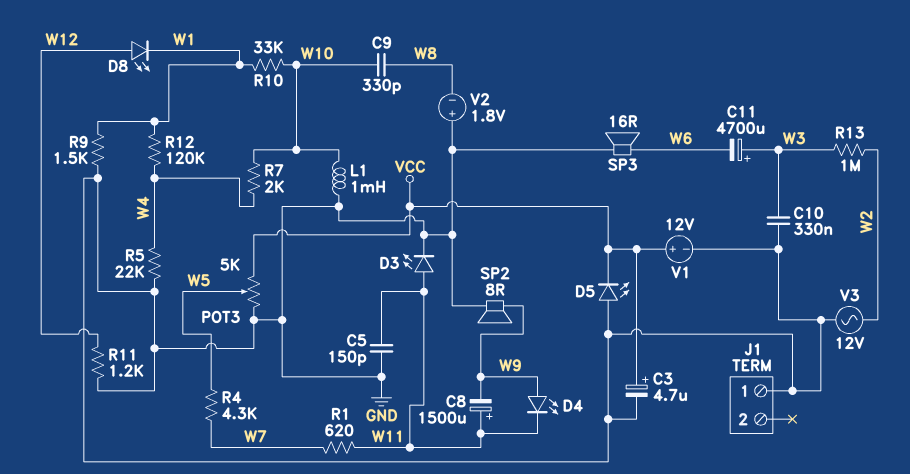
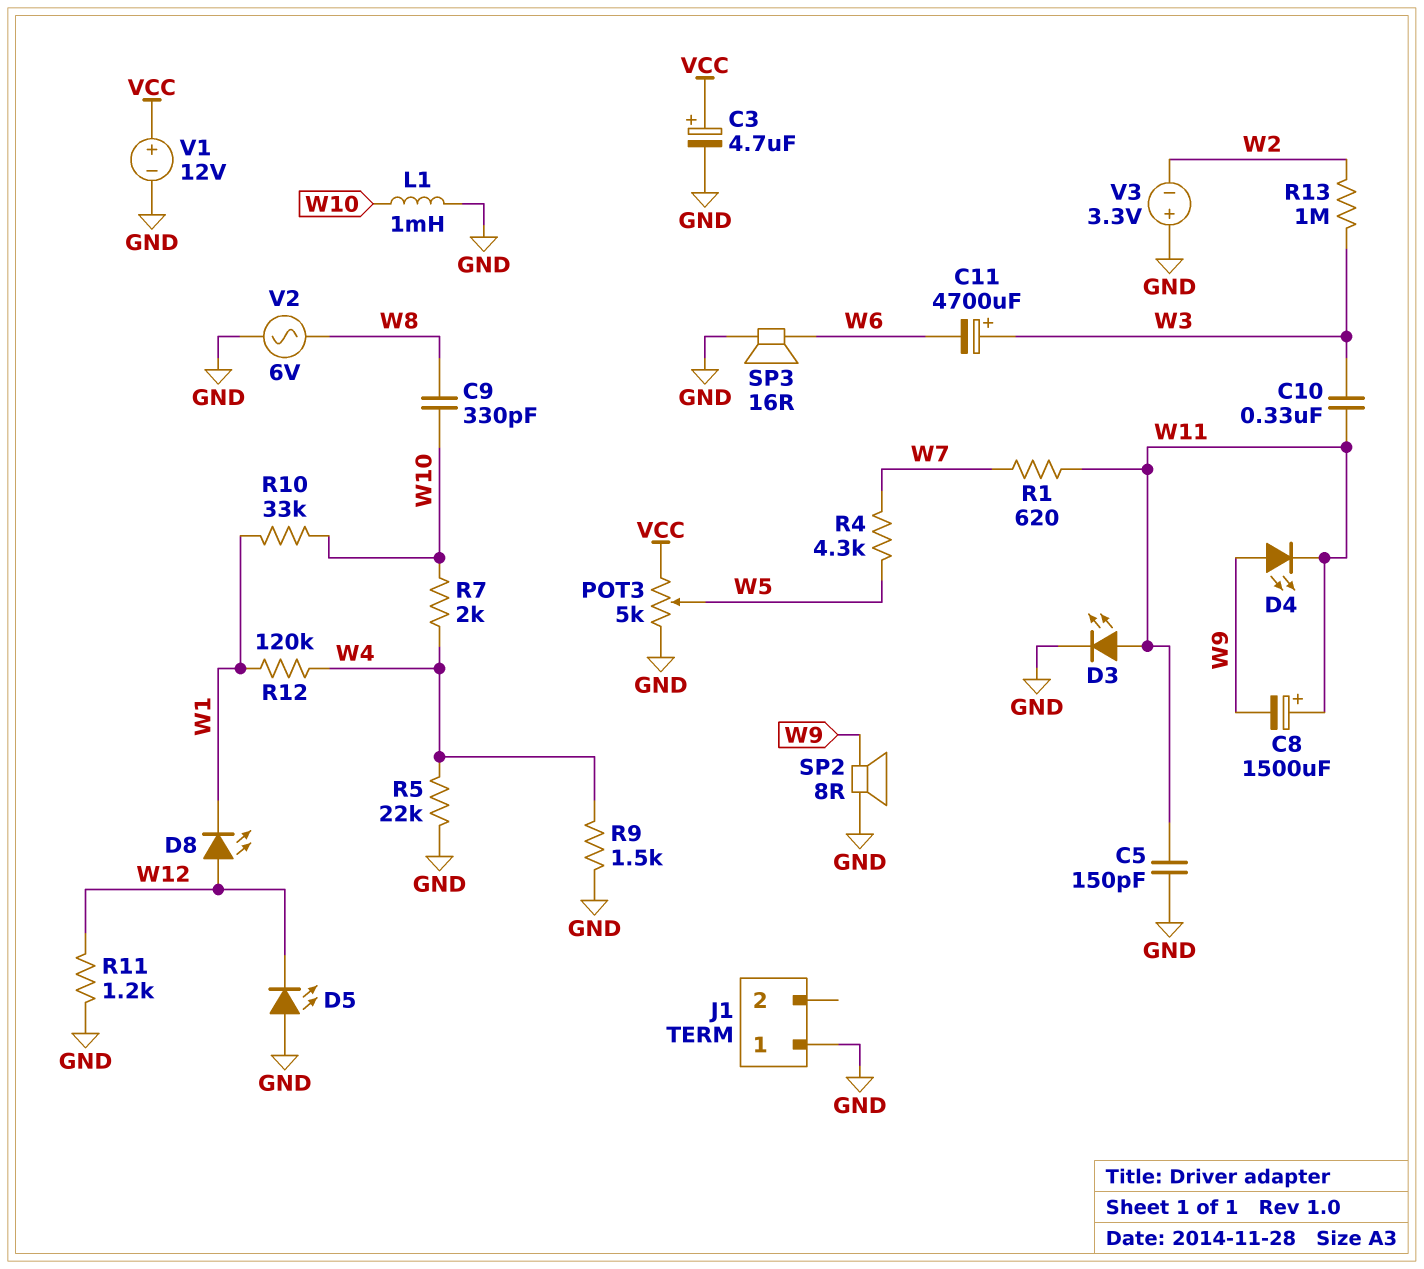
C10: 330nF (GND, W3) -> 330nF (W3, W11)
D5: LED (A GND, K VCC) -> LED (A GND, K W12)
R9: 1.5k (GND, W1) -> 1.5k (GND, W4)
V2: 1.8V (plus GND, minus W8) -> AC 6V (GND, W8)
V3: AC 12V (GND, W2) -> 3.3V (plus GND, minus W2)

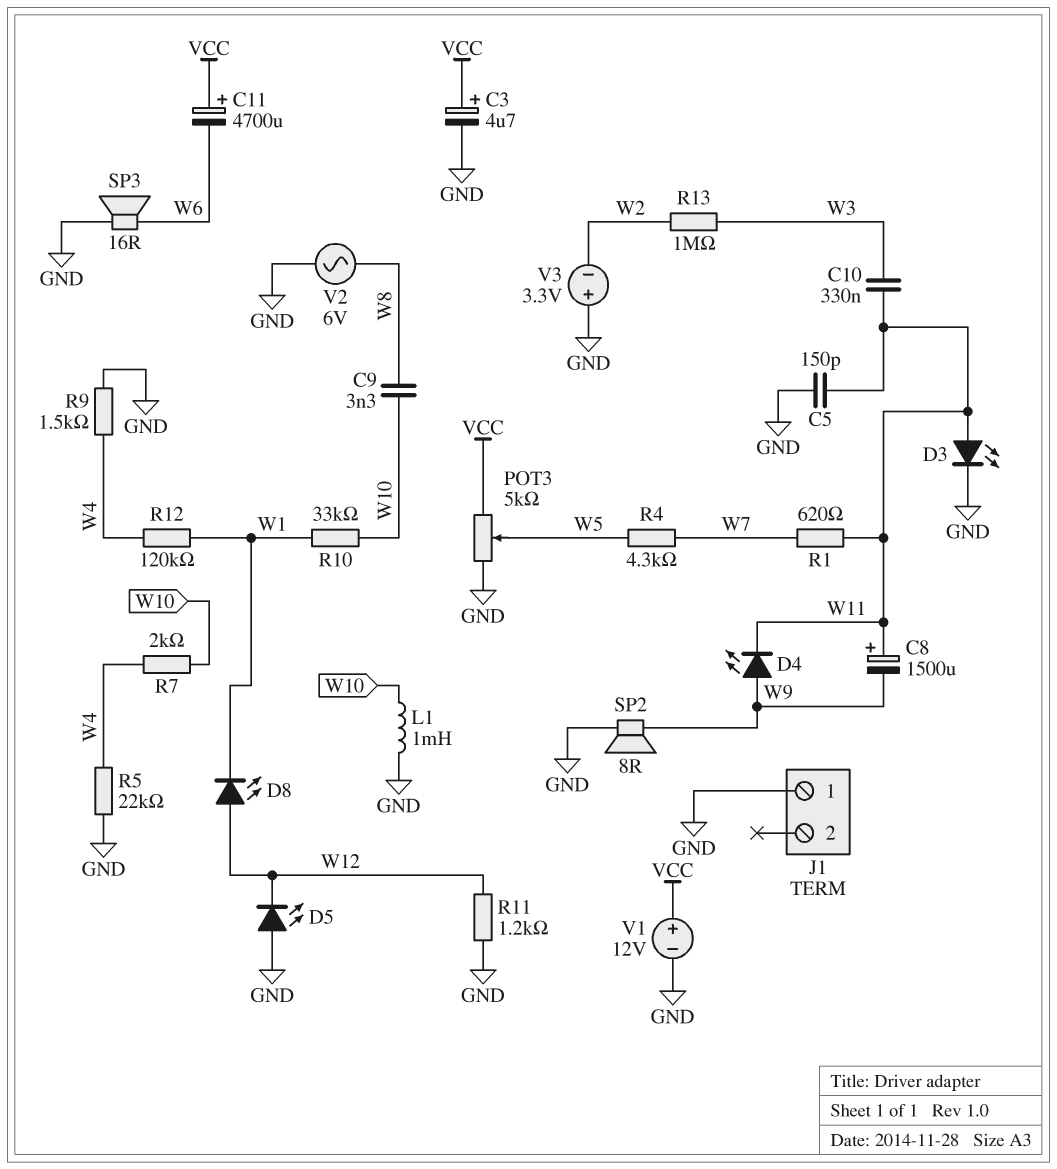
C9: 330pF (W8, W10) -> 3.3nF (W8, W10)
C11: 4700uF (plus W3, minus W6) -> 4700uF (plus VCC, minus W6)

